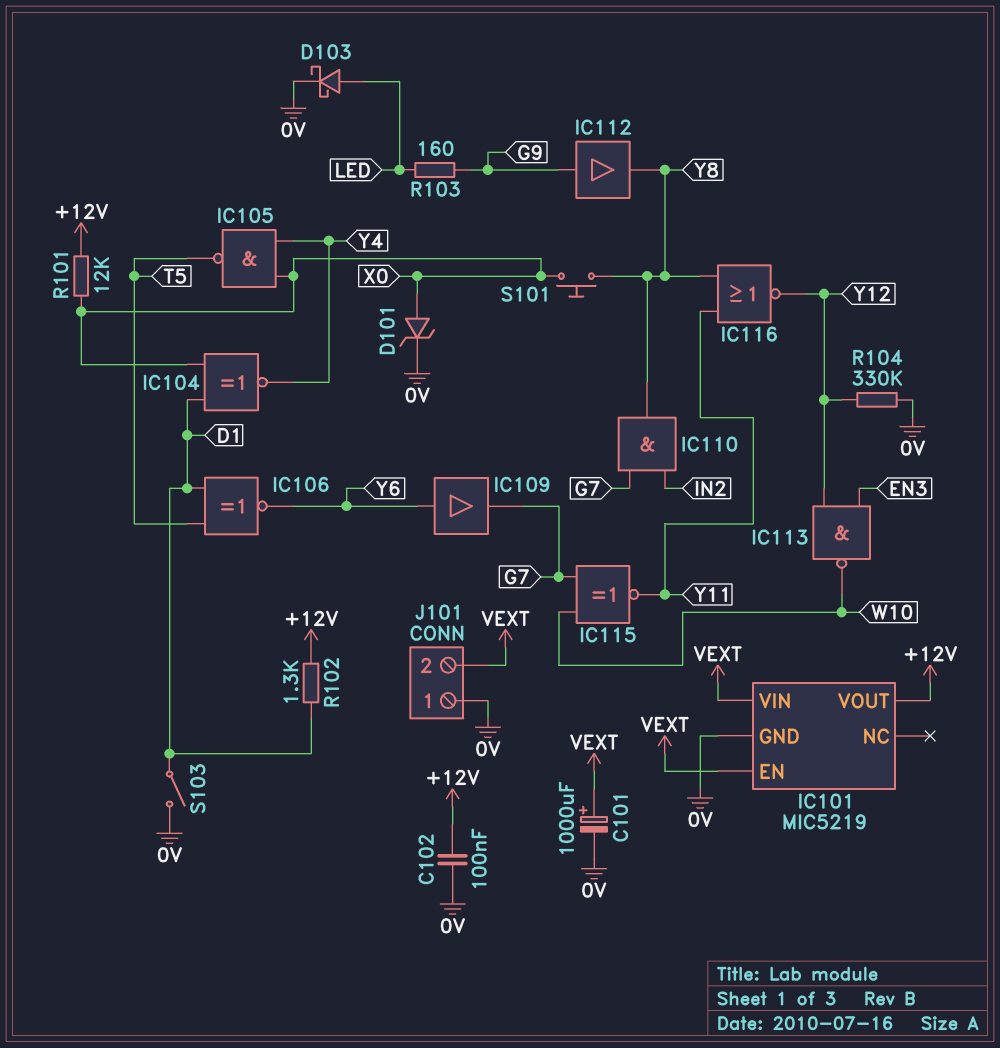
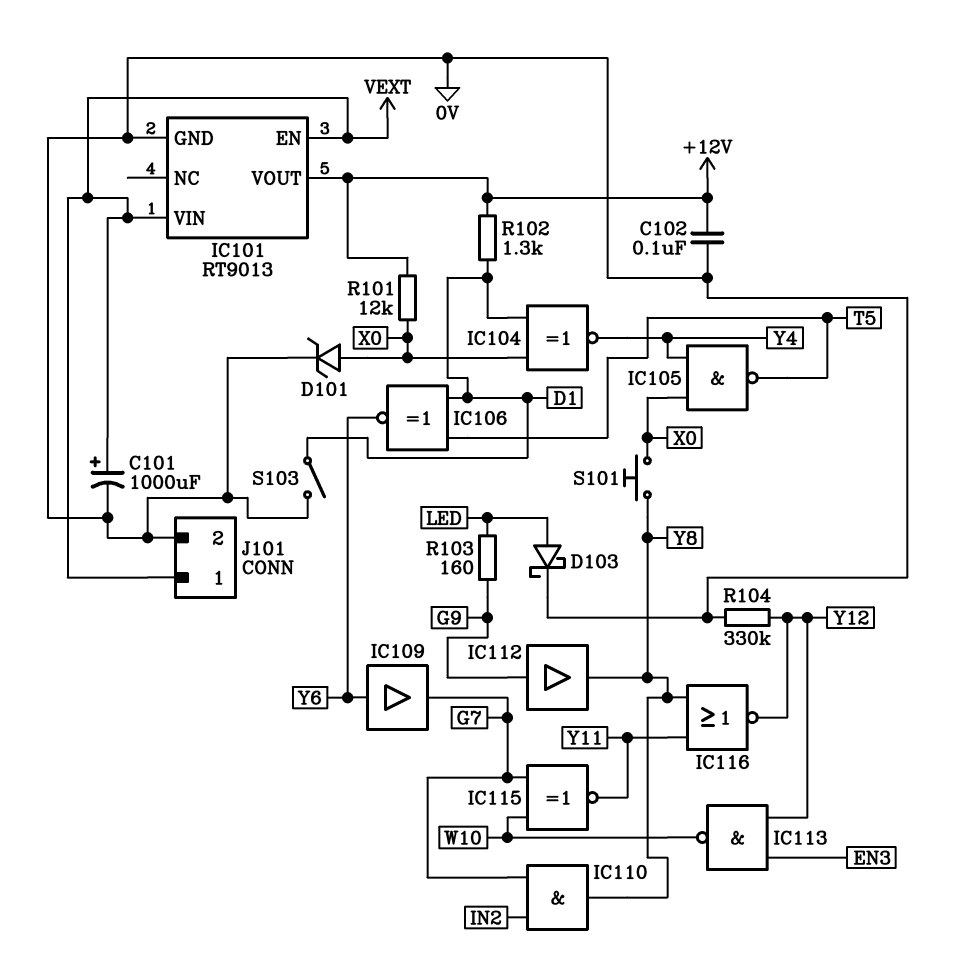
IC101: MIC5219 -> RT9013
J101 pin 1: 0V -> VEXT
J101 pin 2: VEXT -> 0V

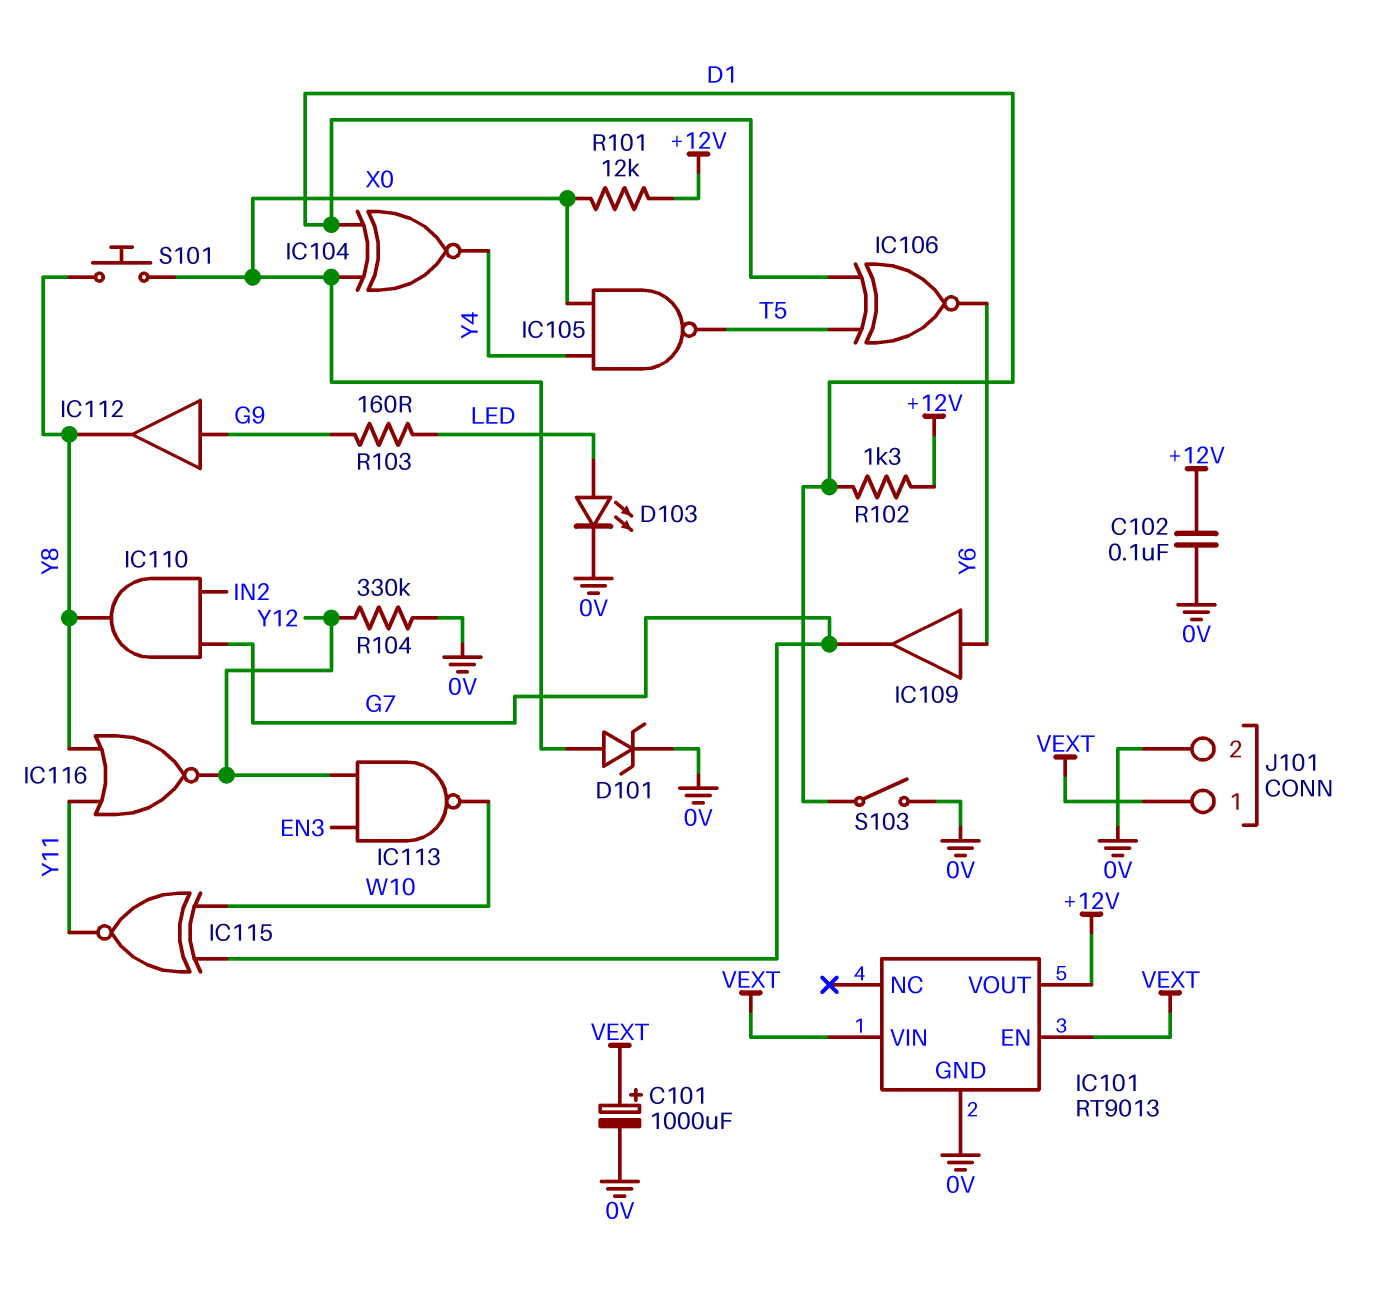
D103: schottky (A LED, K 0V) -> LED (A LED, K 0V)

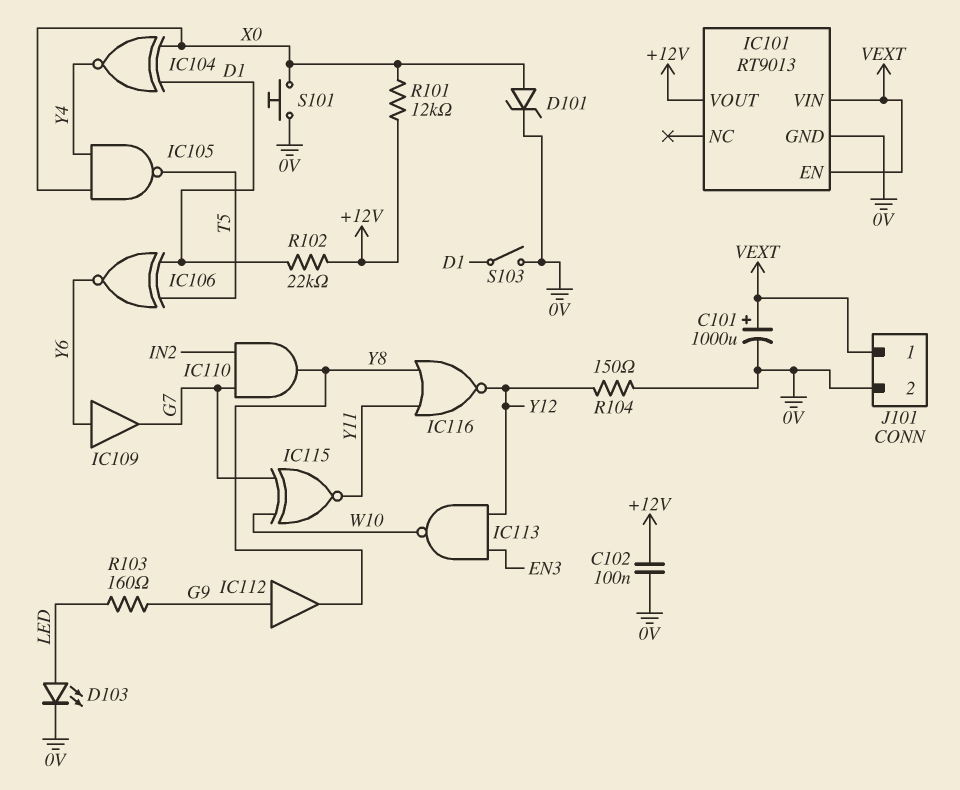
R102: 1.3k (+12V, D1) -> 22k (+12V, D1)
R104: 330k (0V, Y12) -> 150 (0V, Y12)
S101: button (X0, Y8) -> button (0V, X0)

